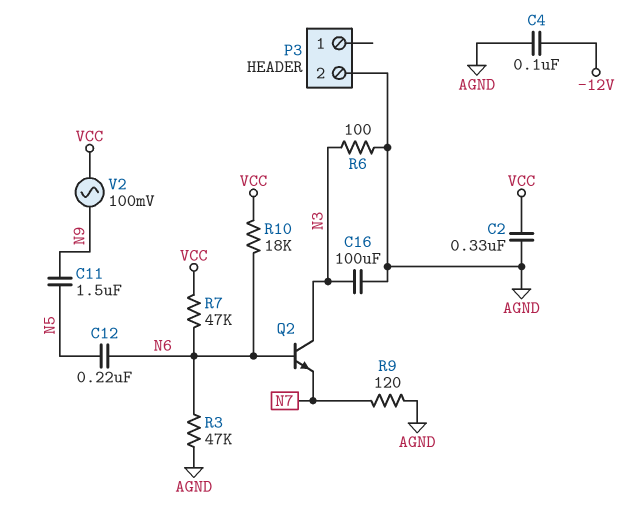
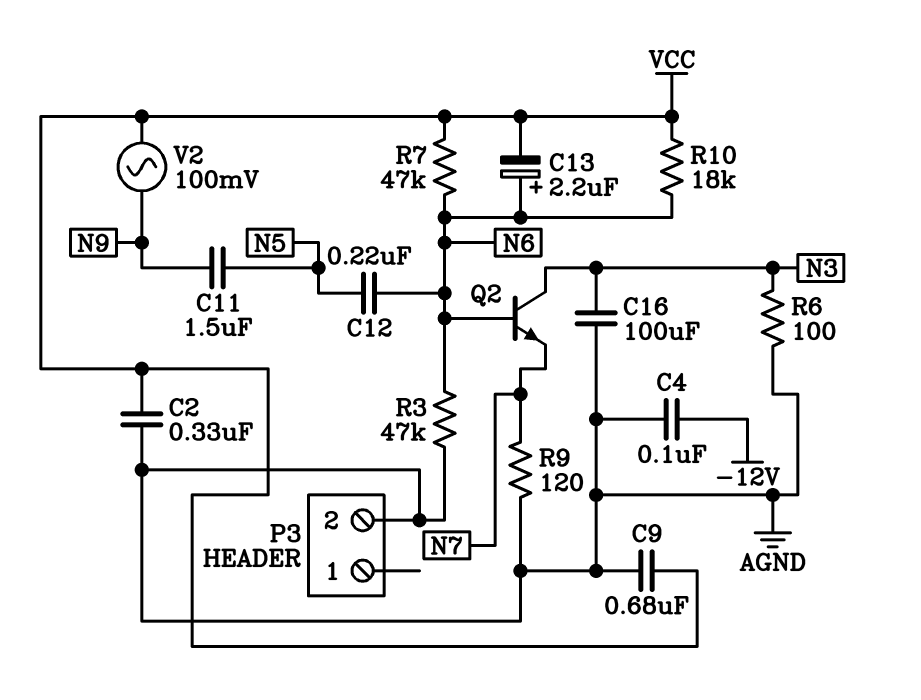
C9: none -> 680nF (AGND, VCC)
C13: none -> 2.2uF (plus N6, minus VCC)

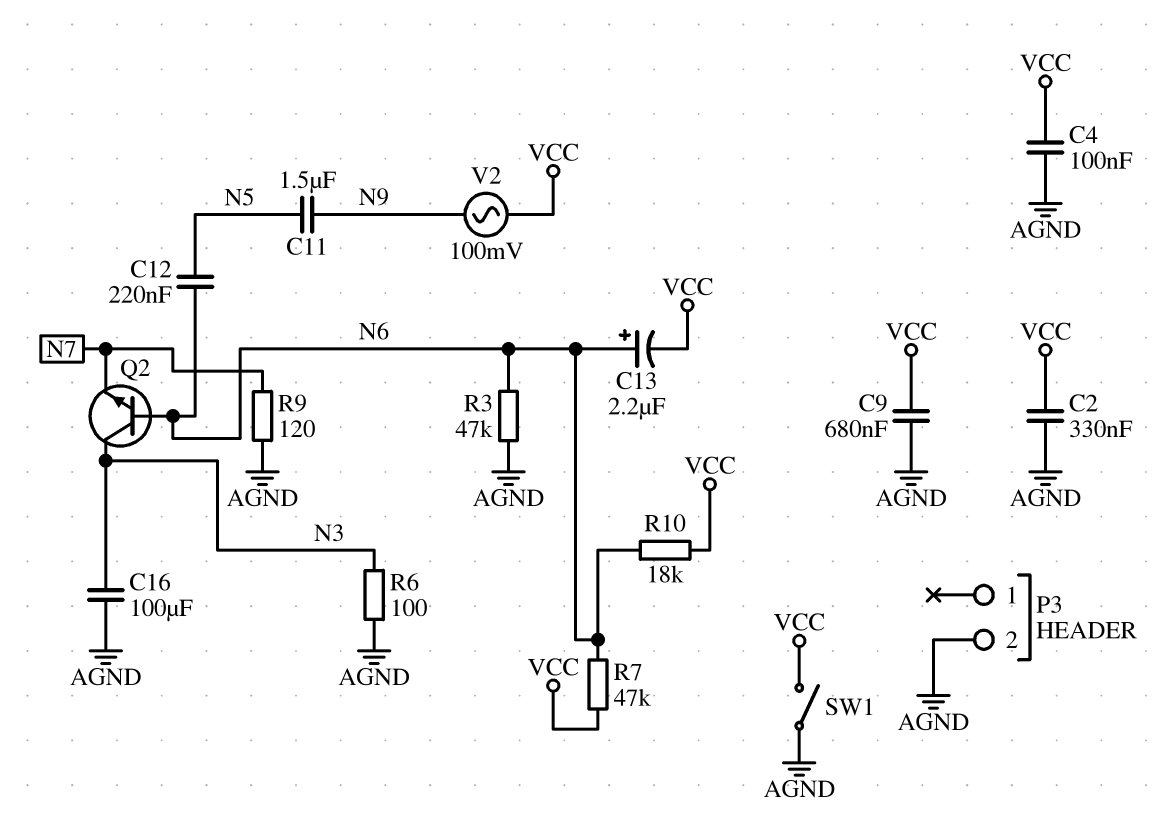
C4: 100nF (-12V, AGND) -> 100nF (AGND, VCC)
SW1: none -> switch (AGND, VCC)

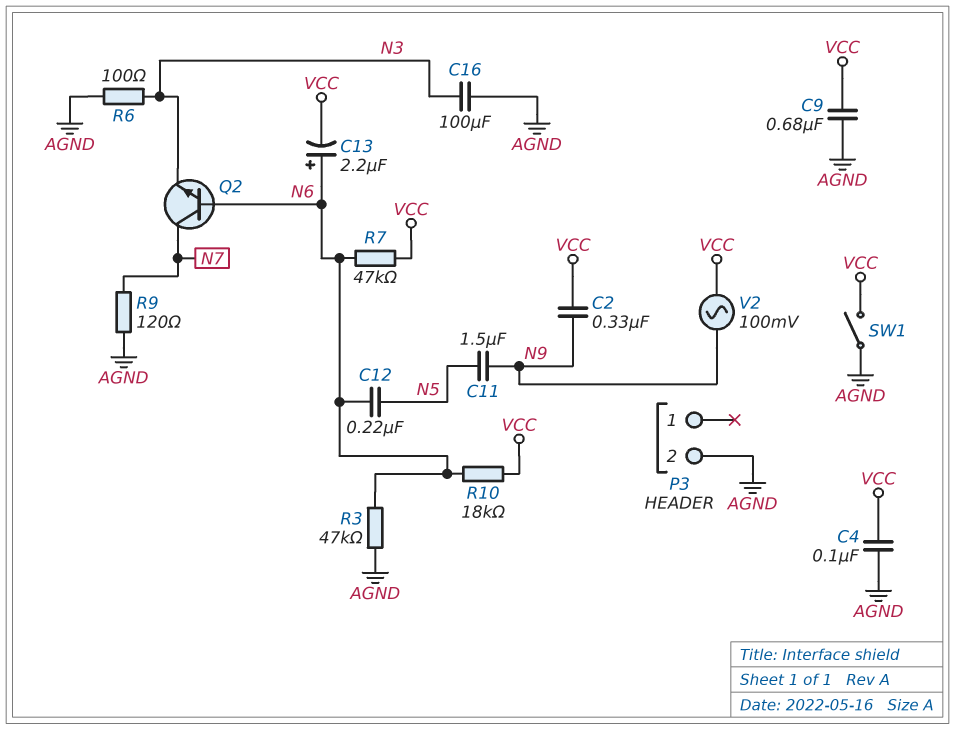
C2: 330nF (AGND, VCC) -> 330nF (N9, VCC)
Q2: NPN (B N6, C N3, E N7) -> NPN (B N6, C N7, E N3)

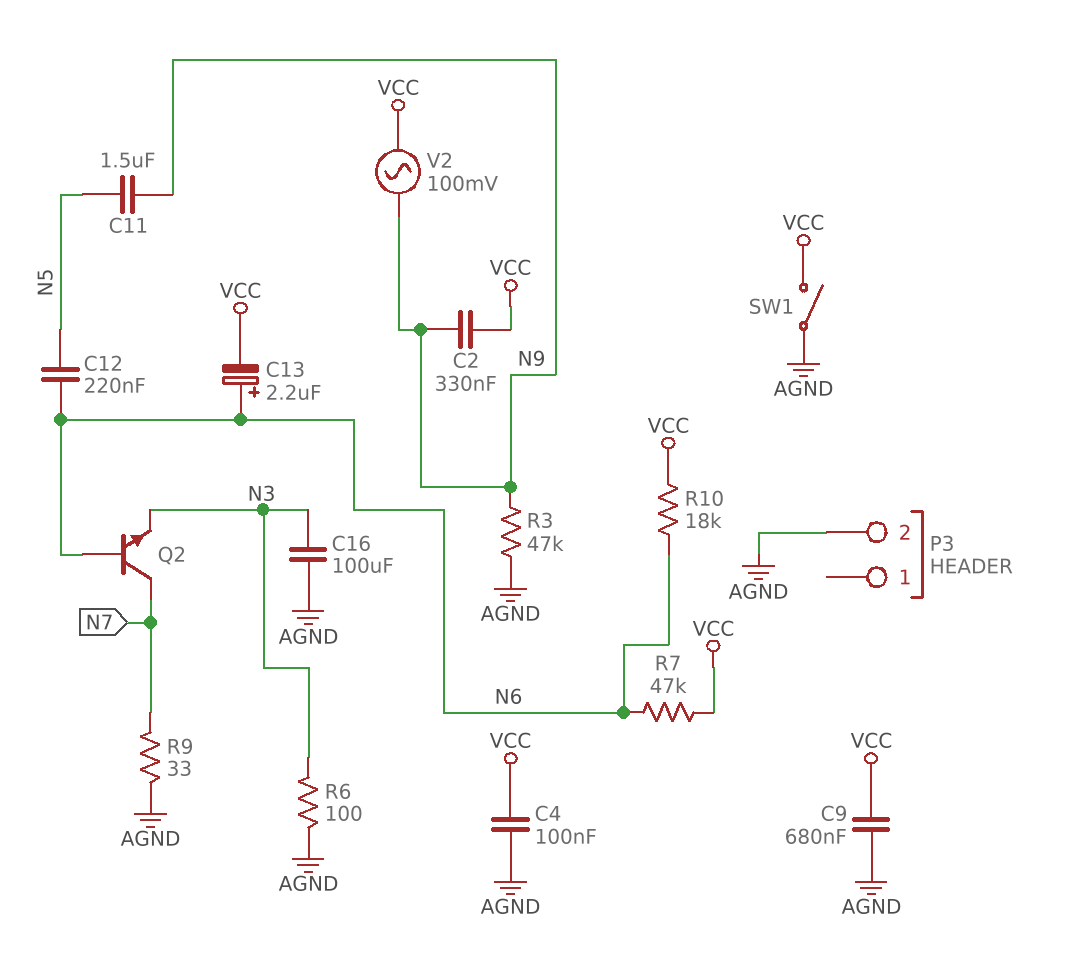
R3: 47k (AGND, N6) -> 47k (AGND, N9)
R9: 120 (AGND, N7) -> 33 (AGND, N7)

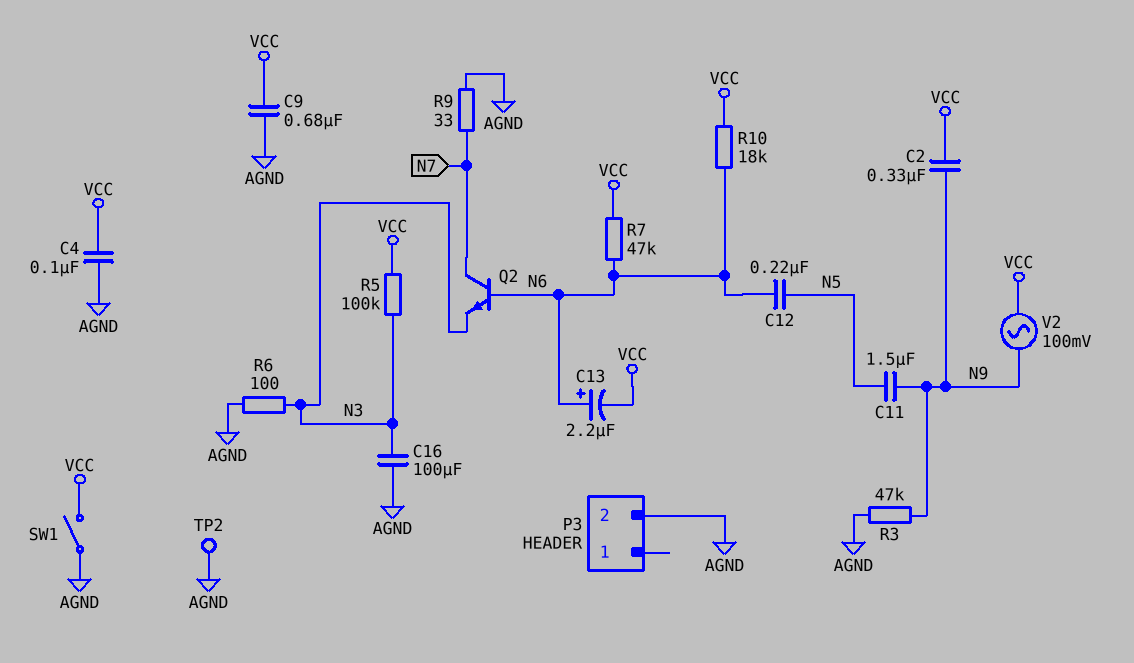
R5: none -> 100k (N3, VCC)
TP2: none -> test point (AGND)

